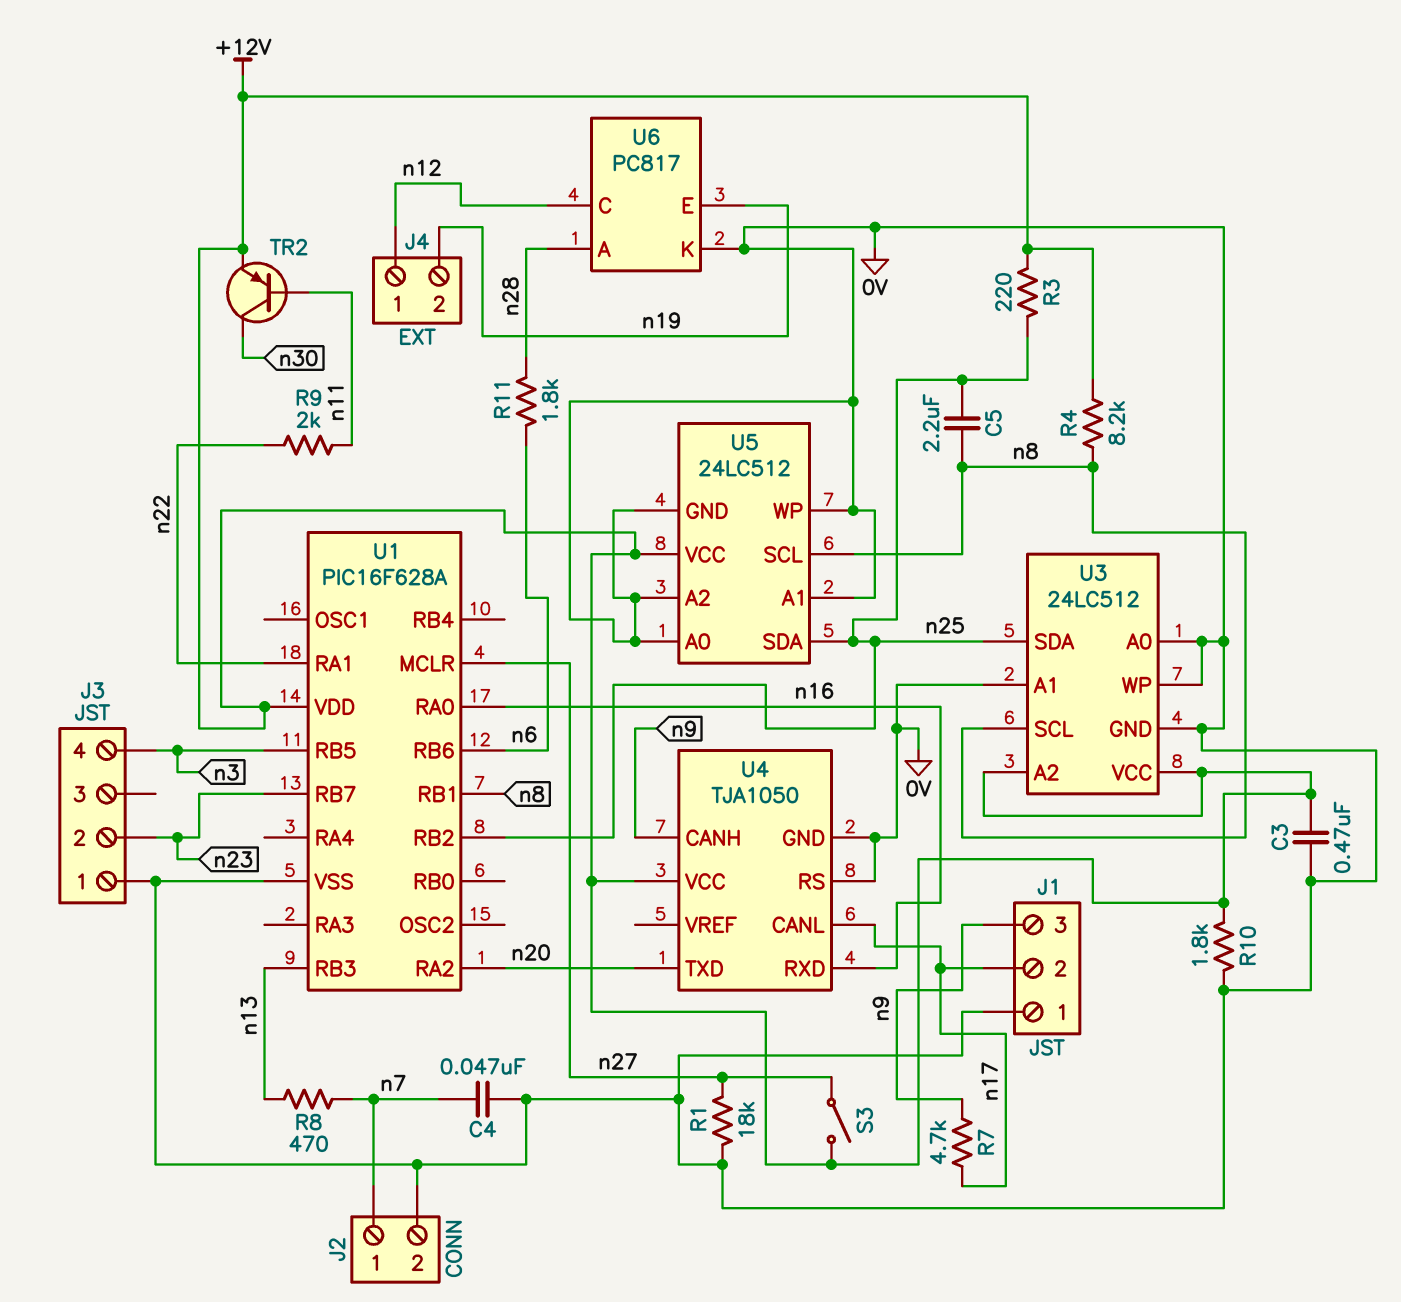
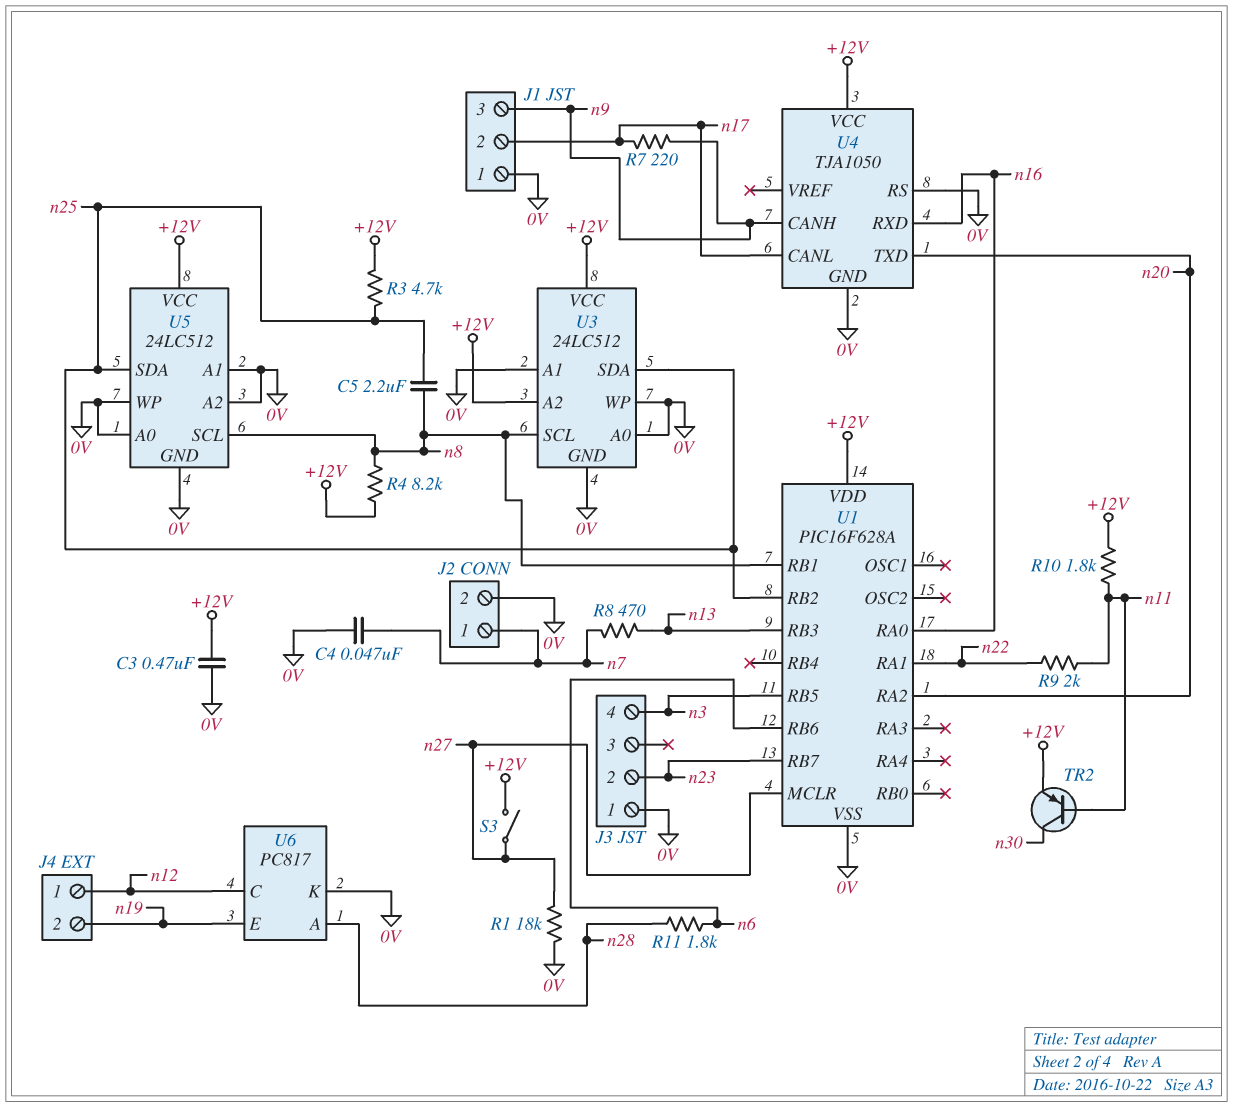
R3: 220 (+12V, n25) -> 4.7k (+12V, n25)
R7: 4.7k (n9, n17) -> 220 (n9, n17)
R10: 1.8k (+12V, 0V) -> 1.8k (+12V, n11)

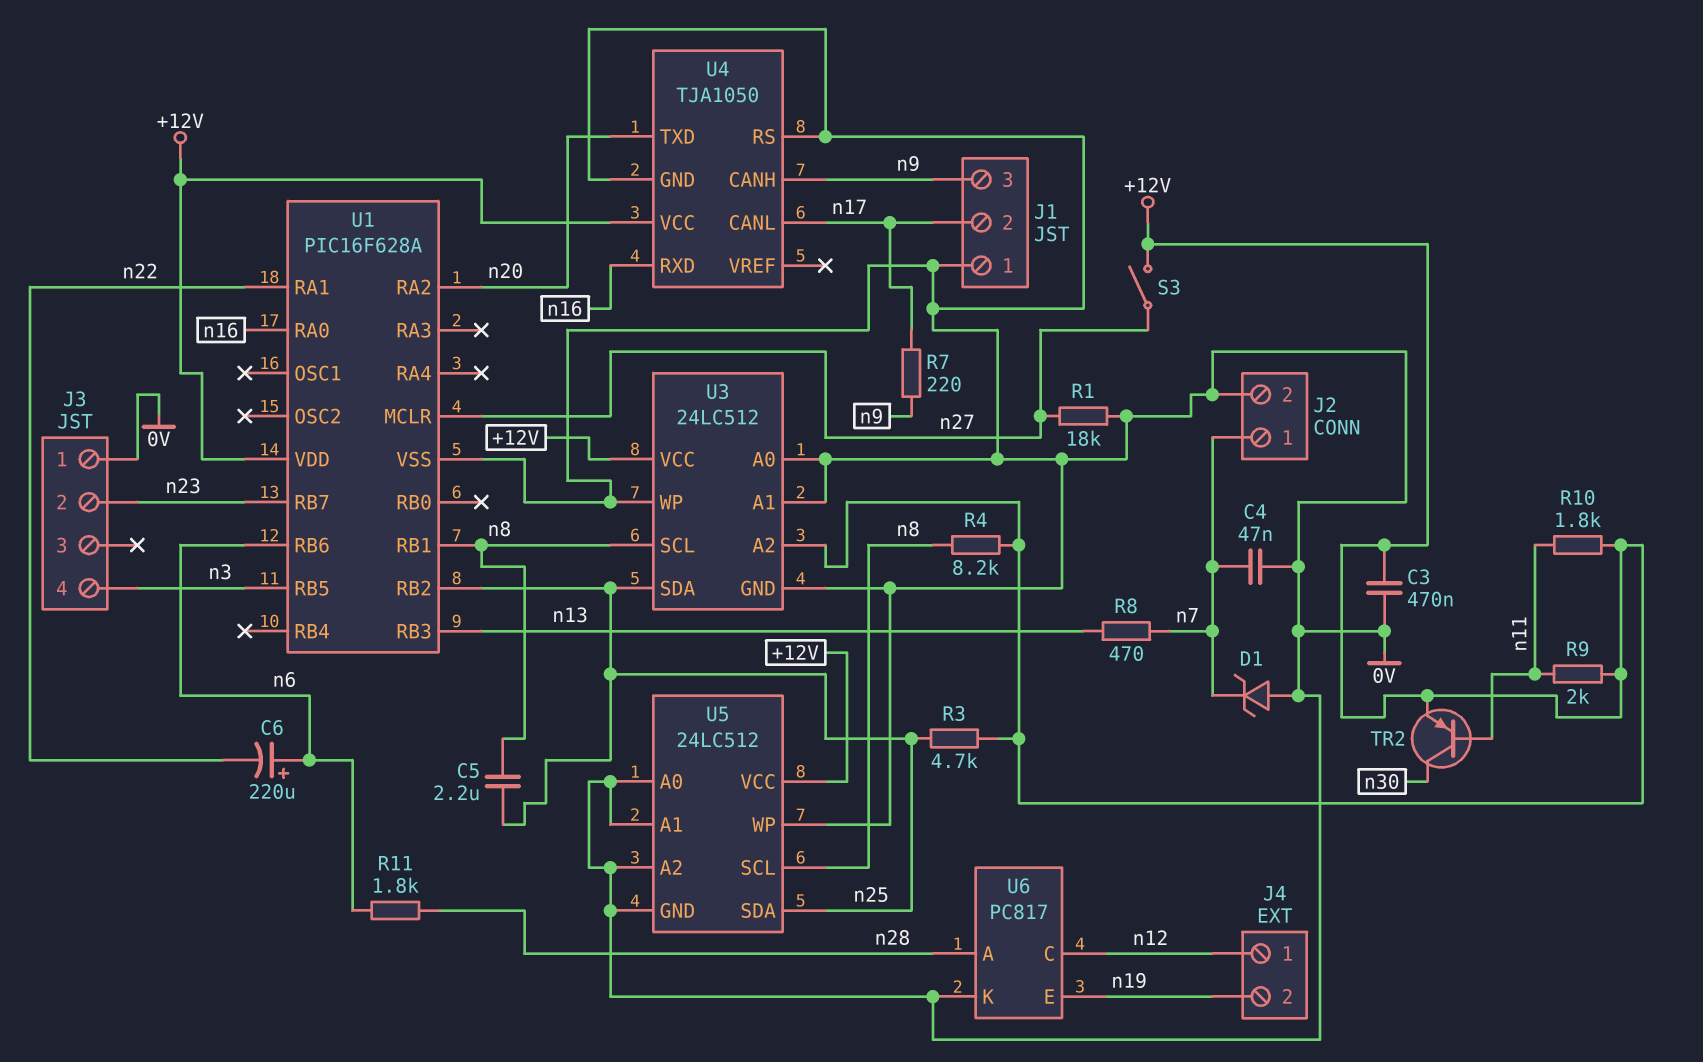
C6: none -> 220uF (plus n6, minus n22)
D1: none -> zener (A 0V, K n7)
R9: 2k (n11, n22) -> 2k (+12V, n11)

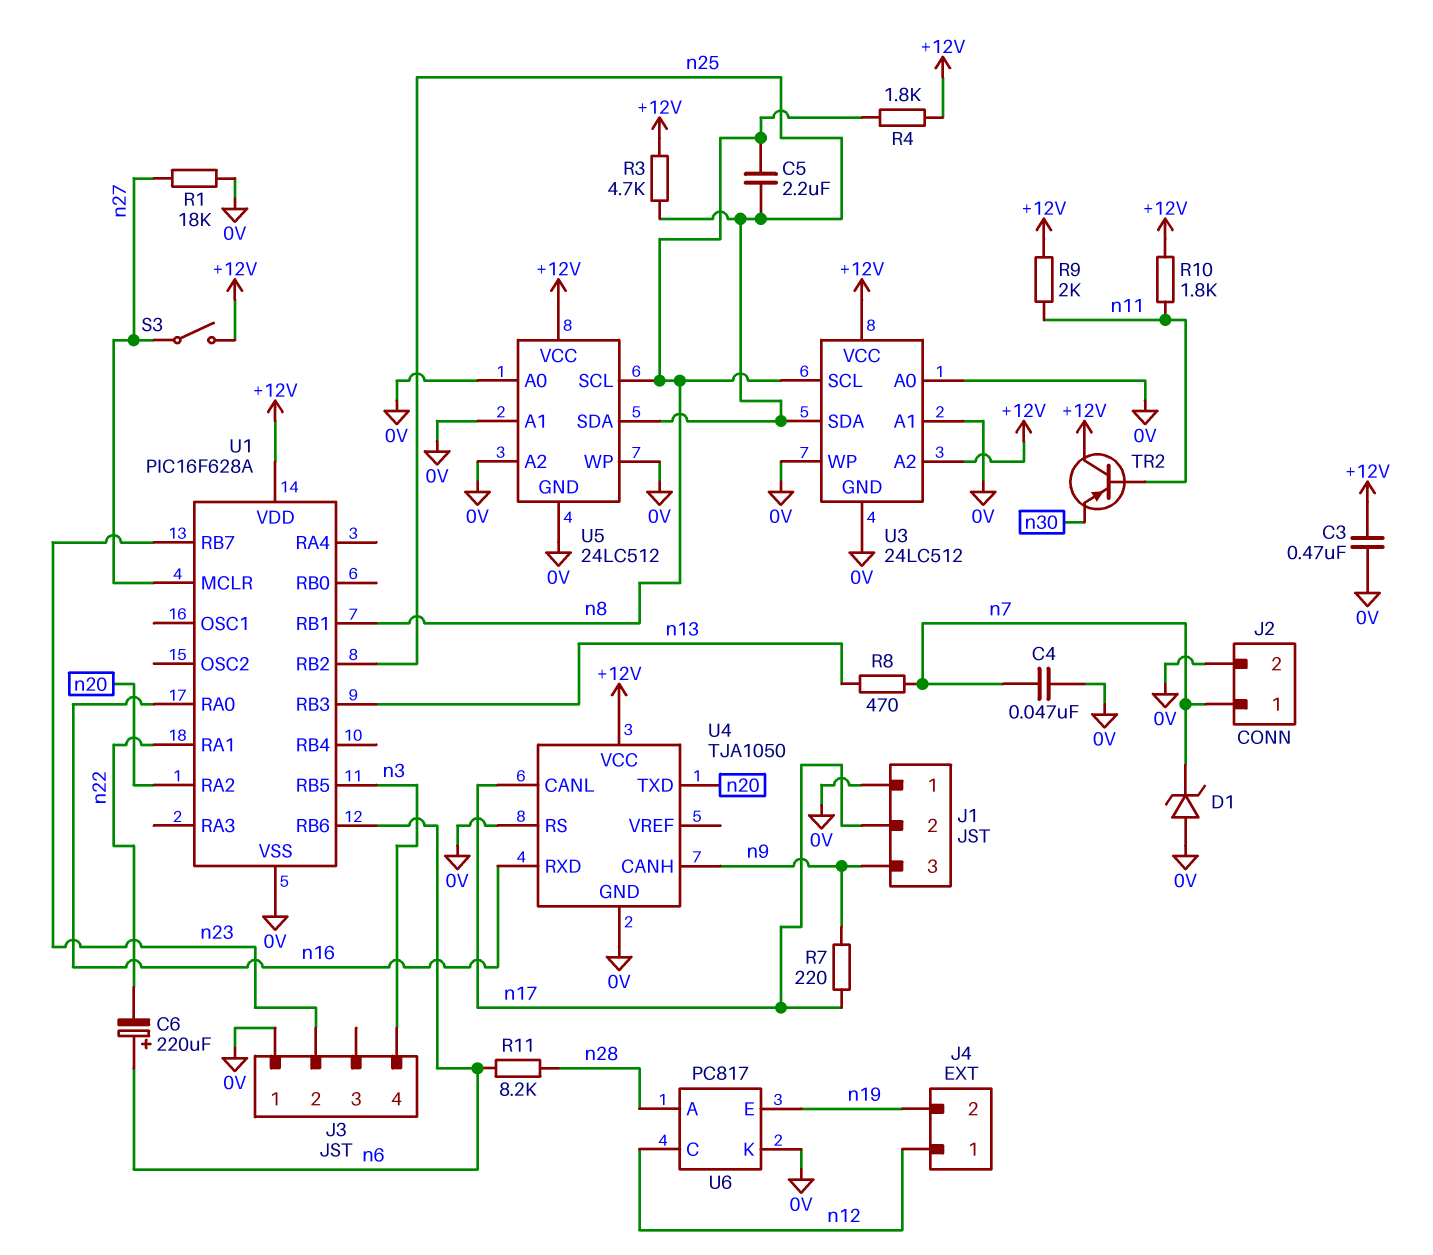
R4: 8.2k (+12V, n8) -> 1.8k (+12V, n8)
R11: 1.8k (n6, n28) -> 8.2k (n6, n28)
TR2: PNP (B n11, C n30, E +12V) -> PNP (B n11, C +12V, E n30)

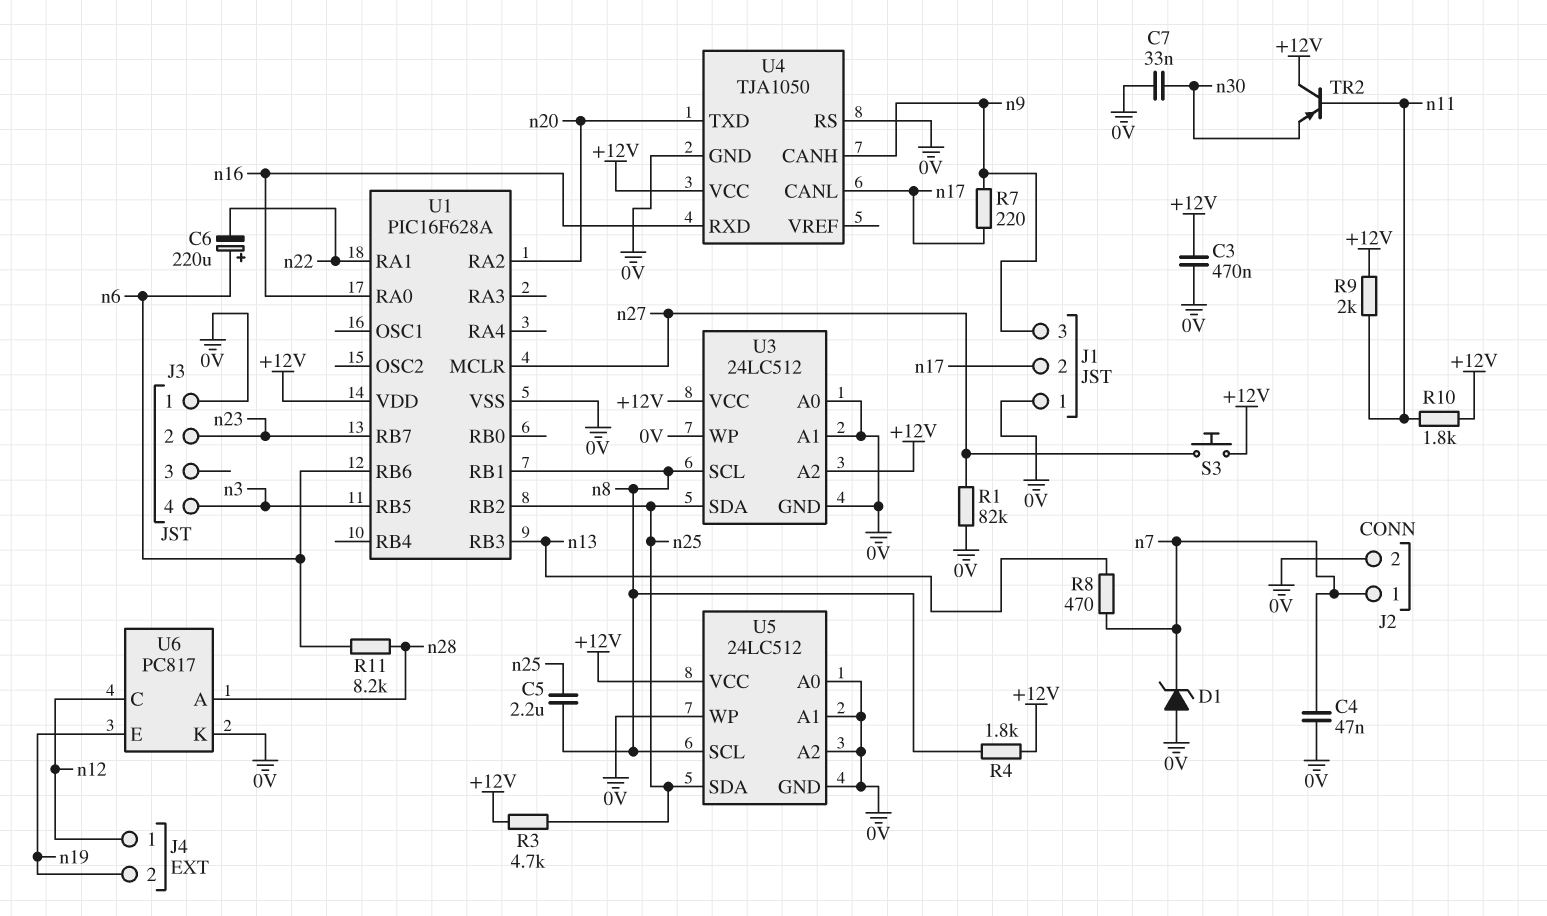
C7: none -> 33nF (0V, n30)
R1: 18k (0V, n27) -> 82k (0V, n27)
S3: switch (+12V, n27) -> button (+12V, n27)

